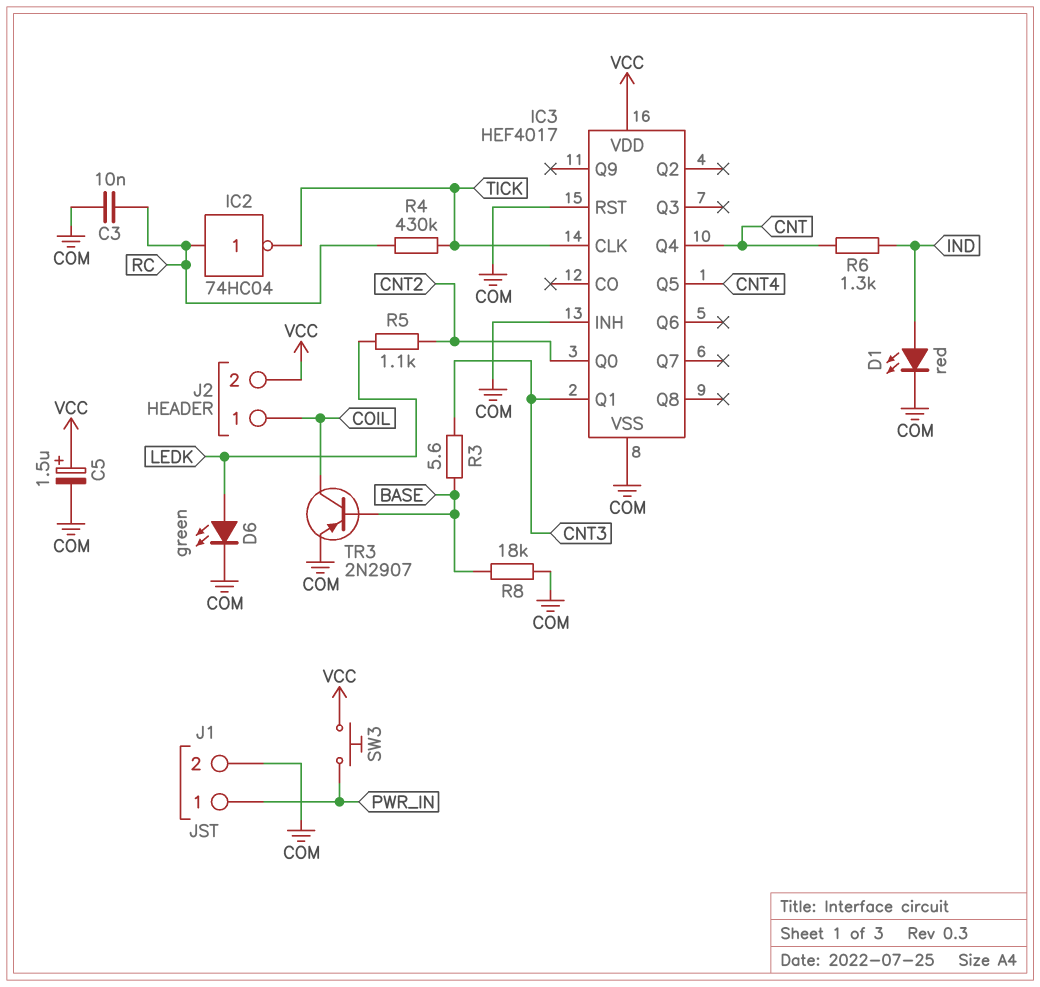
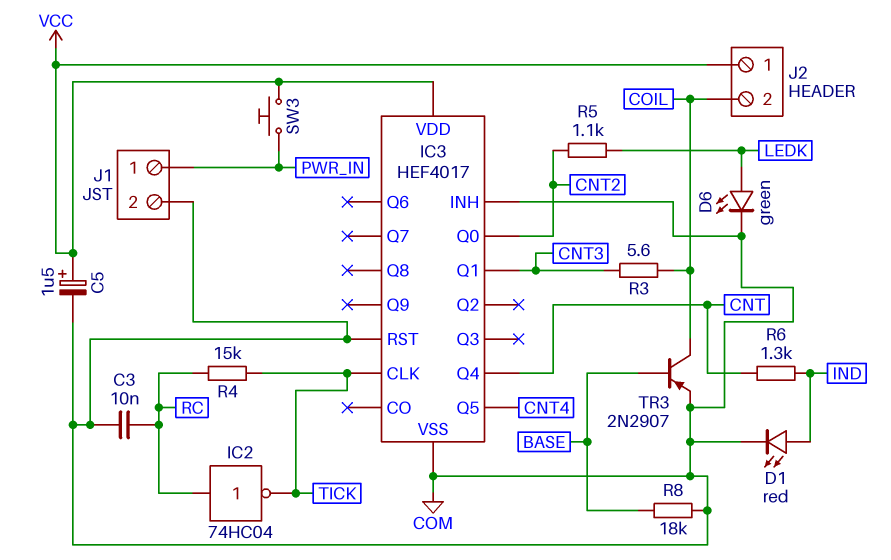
J2 pin 1: COIL -> VCC
J2 pin 2: VCC -> COIL
R3: 5.6 (BASE, CNT3) -> 5.6 (CNT3, COIL)
R4: 430k (RC, TICK) -> 15k (RC, TICK)

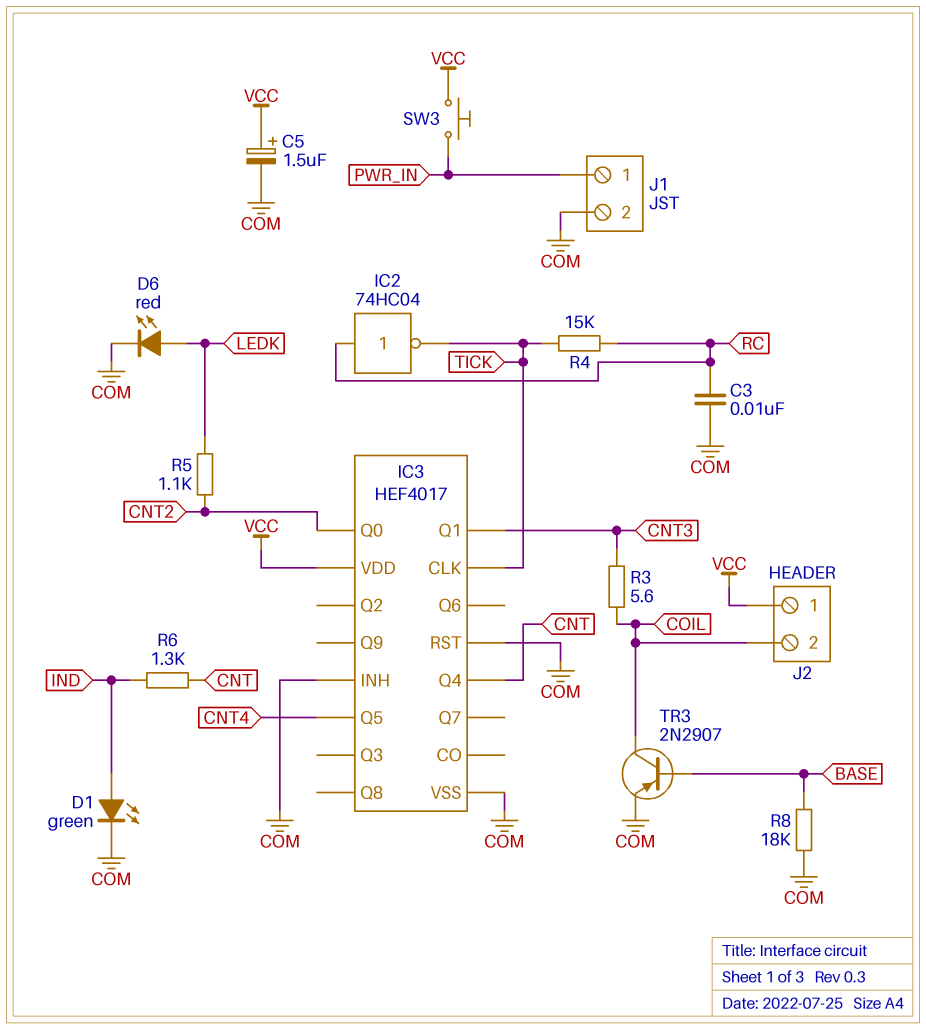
D1: LED red (A IND, K COM) -> LED green (A IND, K COM)
D6: LED green (A LEDK, K COM) -> LED red (A LEDK, K COM)

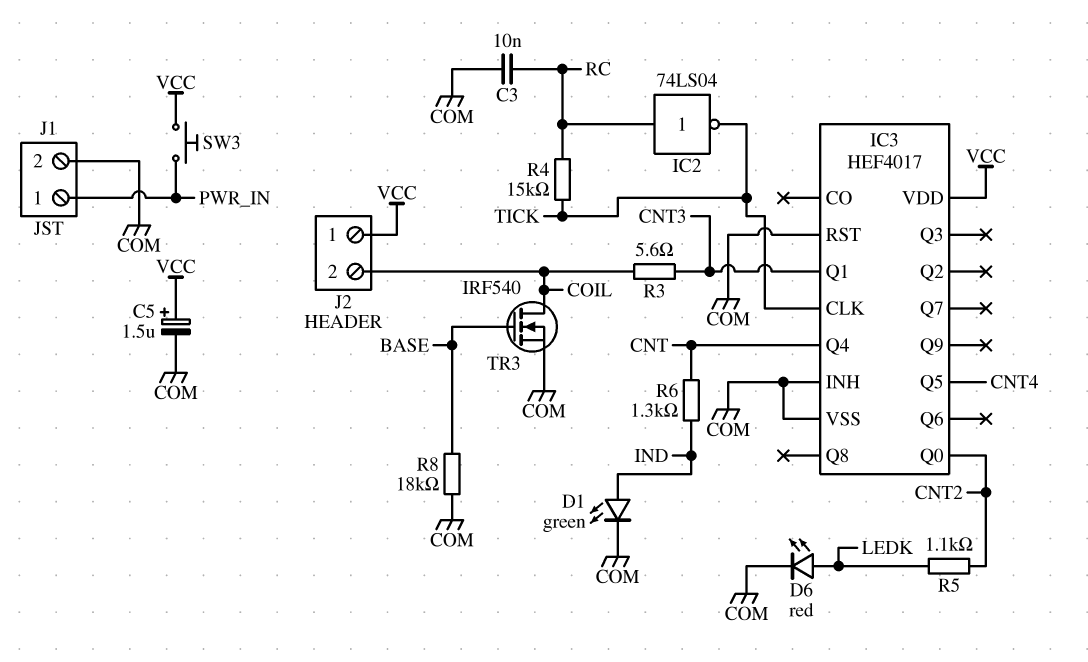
IC2: NOT 74HC04 (in RC, out TICK) -> NOT 74LS04 (in RC, out TICK)
TR3: PNP 2N2907 (B BASE, C COIL, E COM) -> NMOS IRF540 (G BASE, D COIL, S COM)

